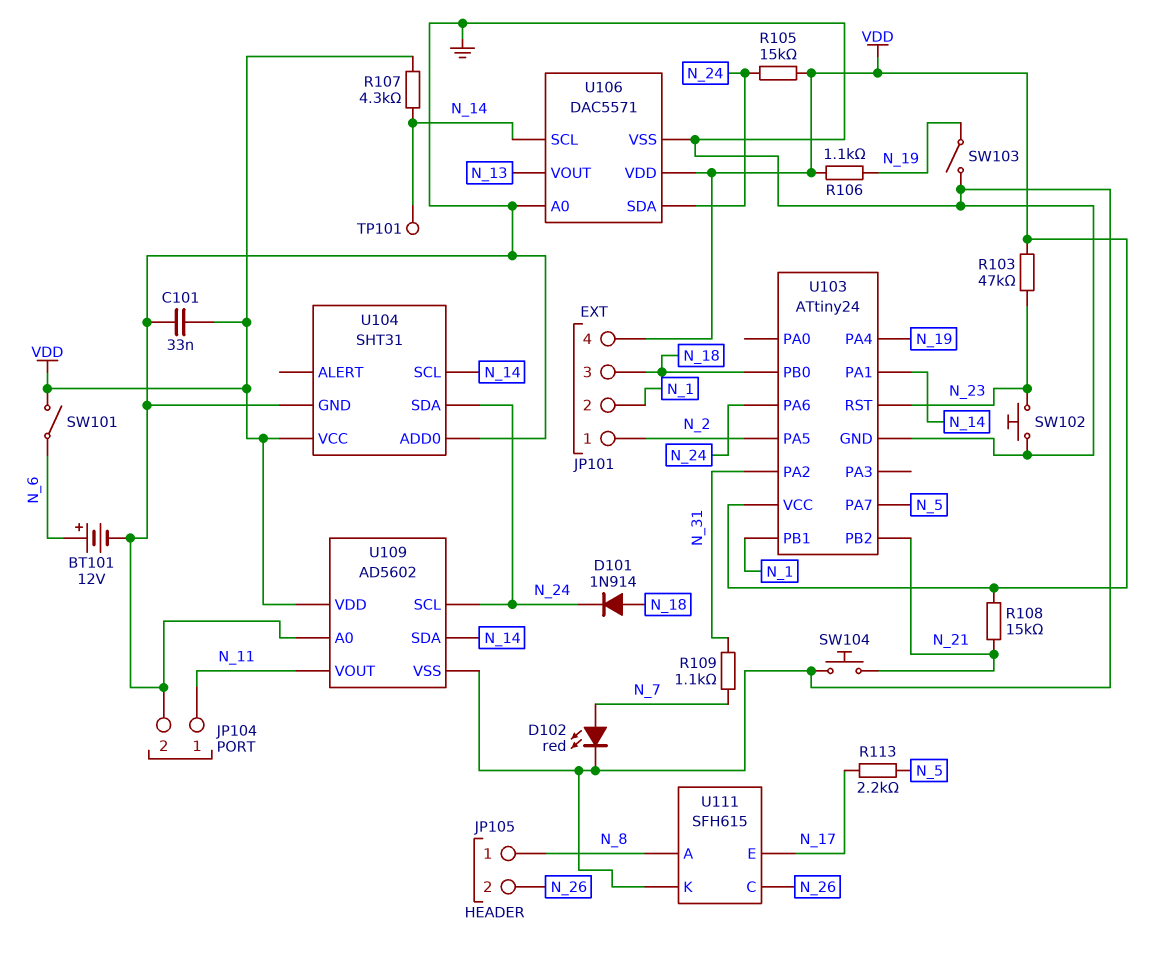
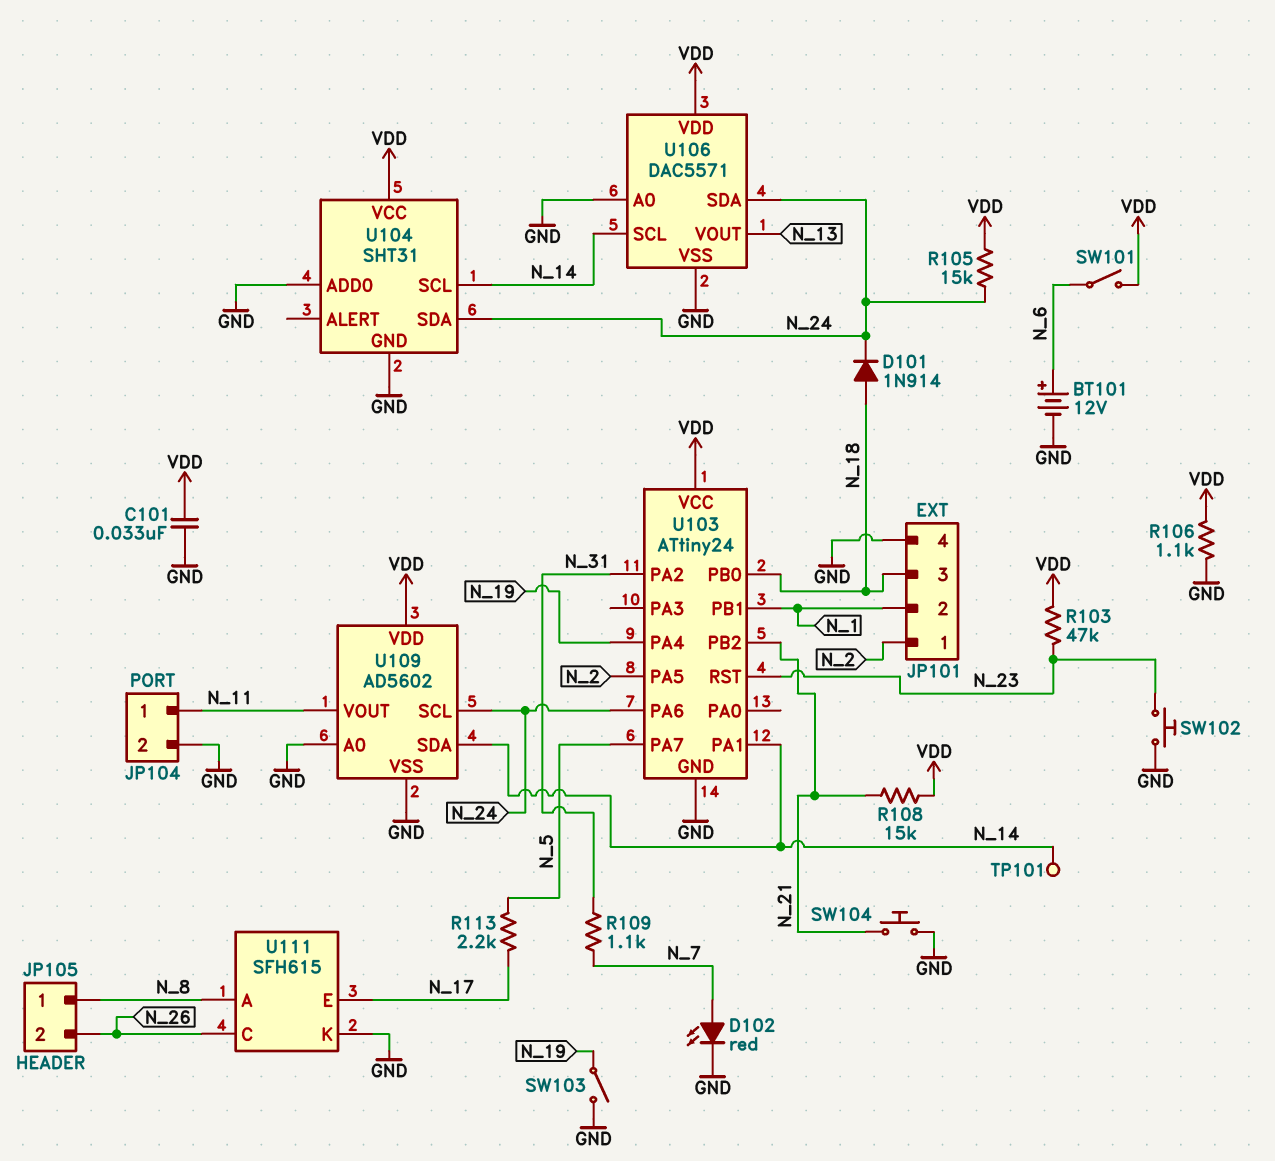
JP101 pin 4: VDD -> GND
R106: 1.1k (N_19, VDD) -> 1.1k (GND, VDD)
R107: 4.3k (N_14, VDD) -> none

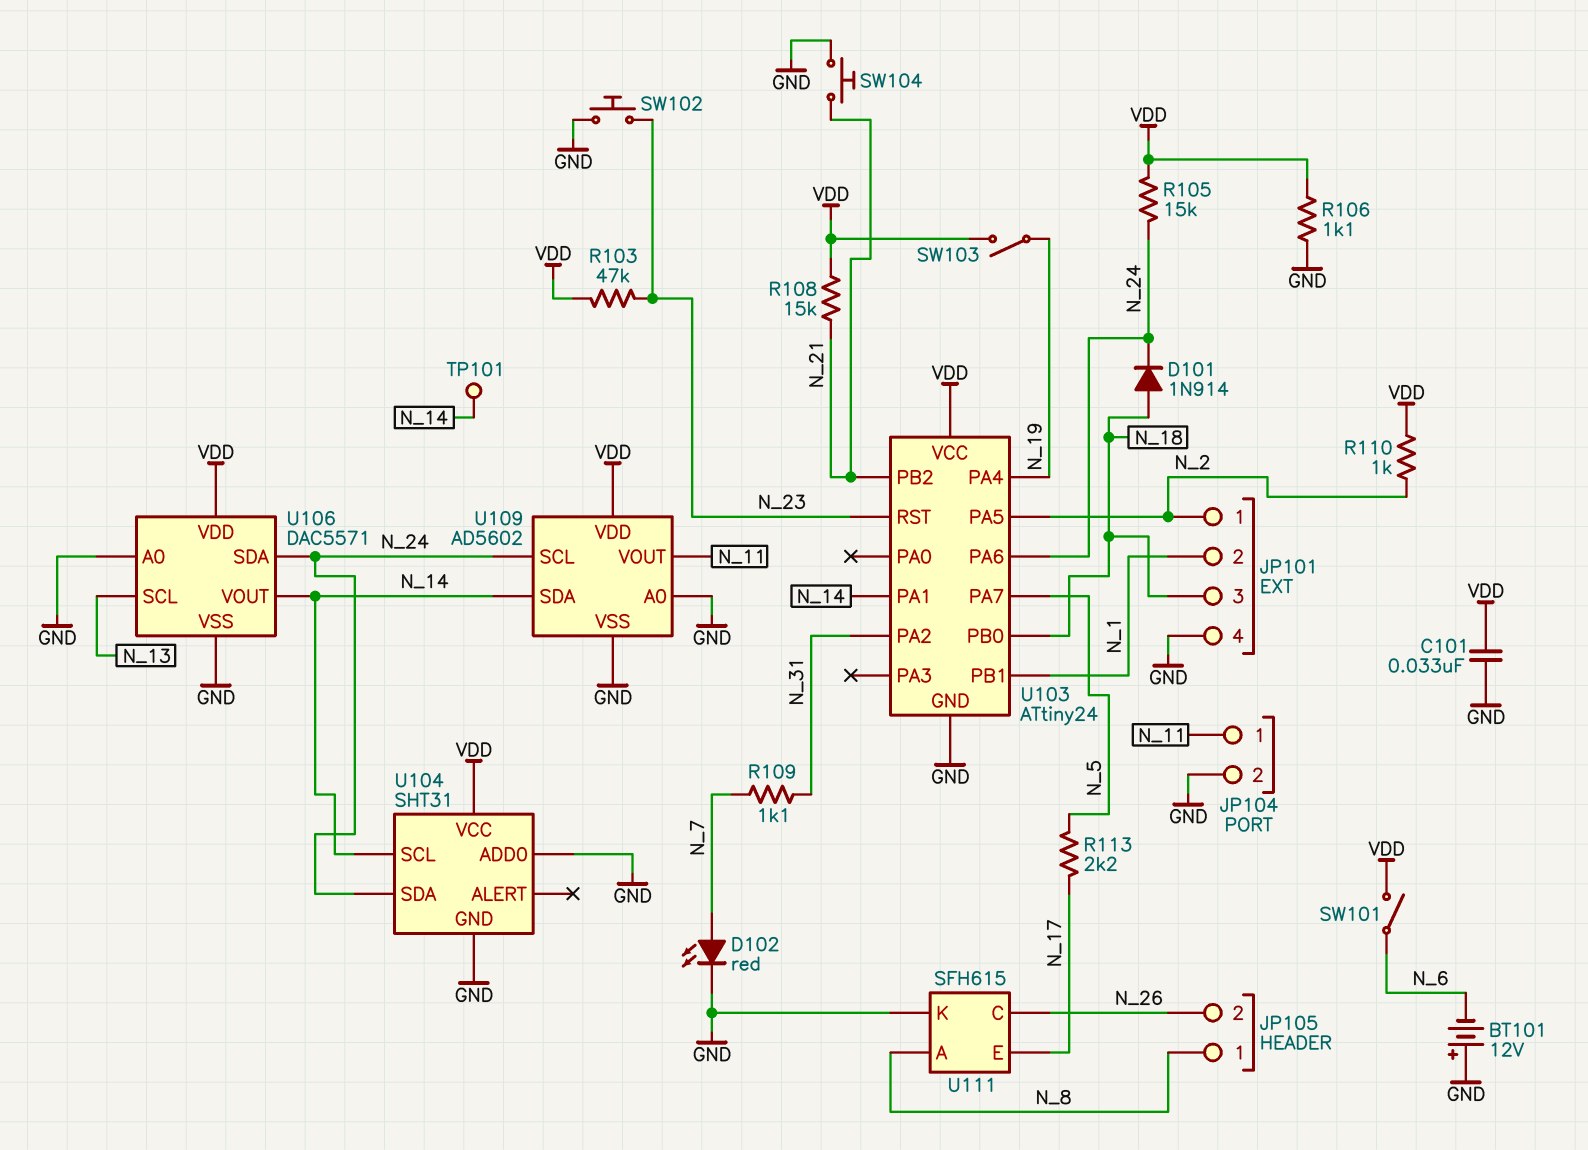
BT101: 12V (plus N_6, minus GND) -> 12V (plus GND, minus N_6)
R110: none -> 1k (N_2, VDD)
SW103: switch (GND, N_19) -> switch (N_19, VDD)
U106 pin SCL: N_14 -> N_13
U106 pin VOUT: N_13 -> N_14

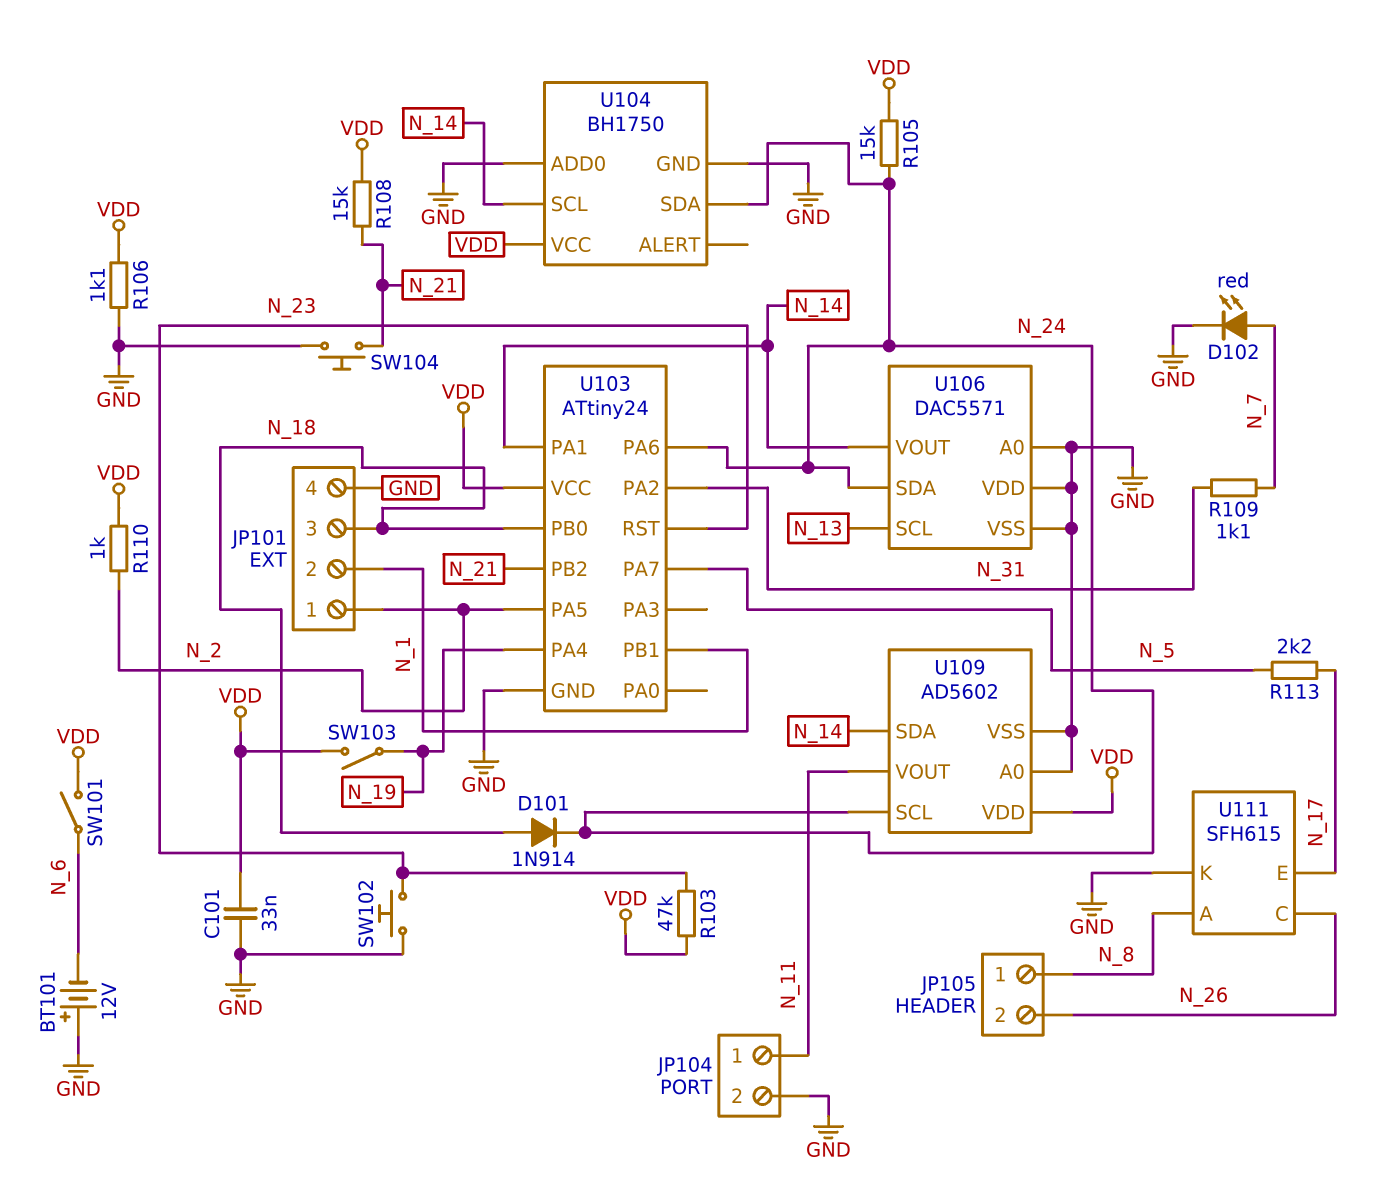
TP101: test point (N_14) -> none
U104: SHT31 -> BH1750
U106 pin VDD: VDD -> GND

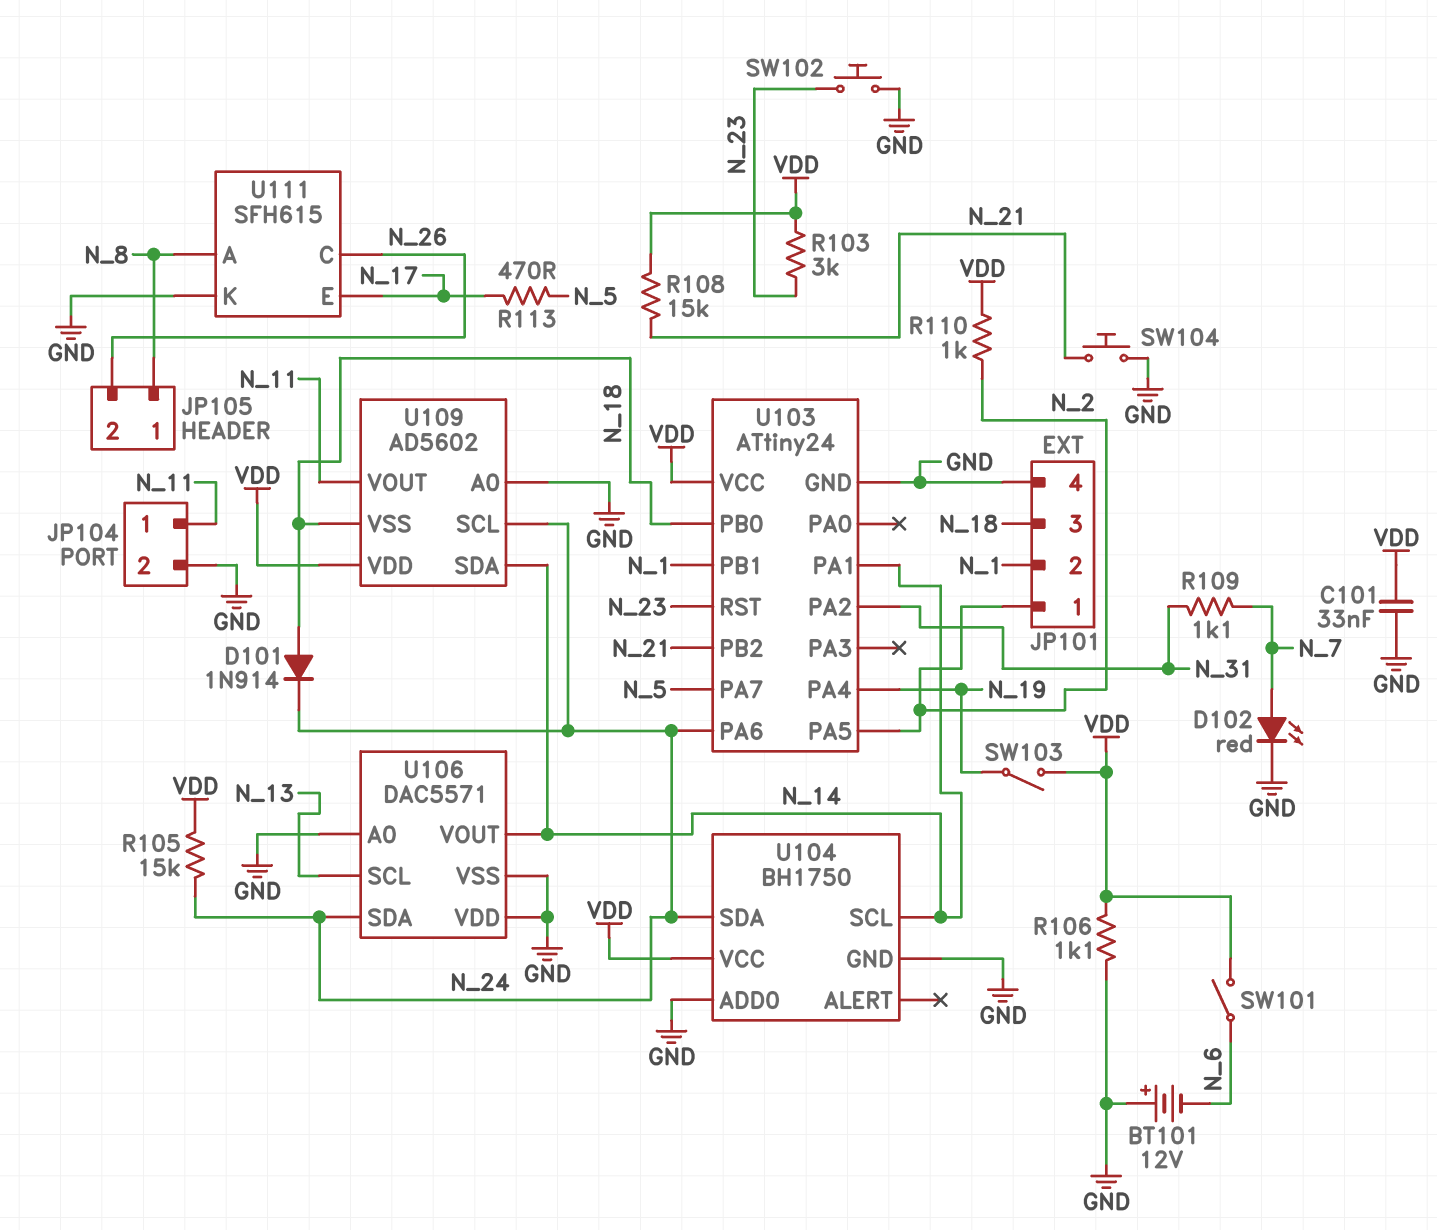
R103: 47k (N_23, VDD) -> 3k (N_23, VDD)
R113: 2.2k (N_5, N_17) -> 470 (N_5, N_17)
U109 pin VSS: GND -> N_18

